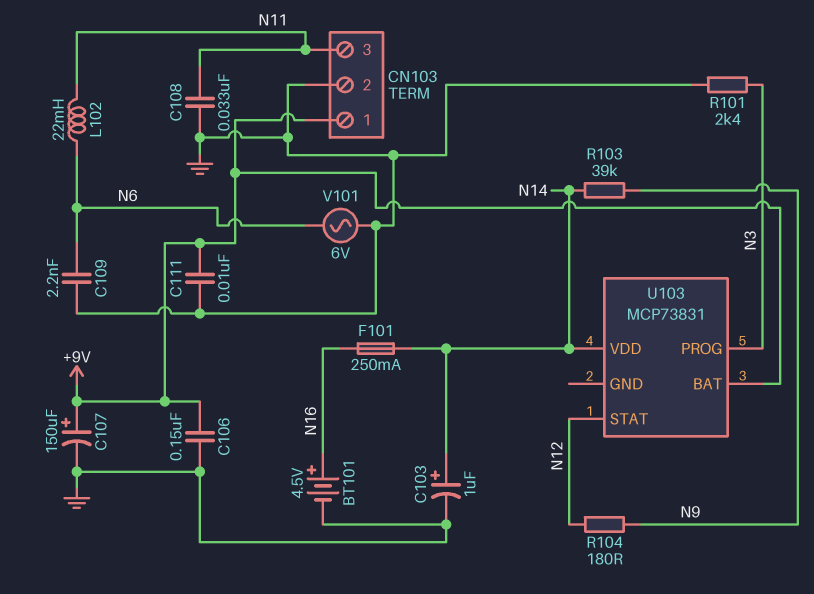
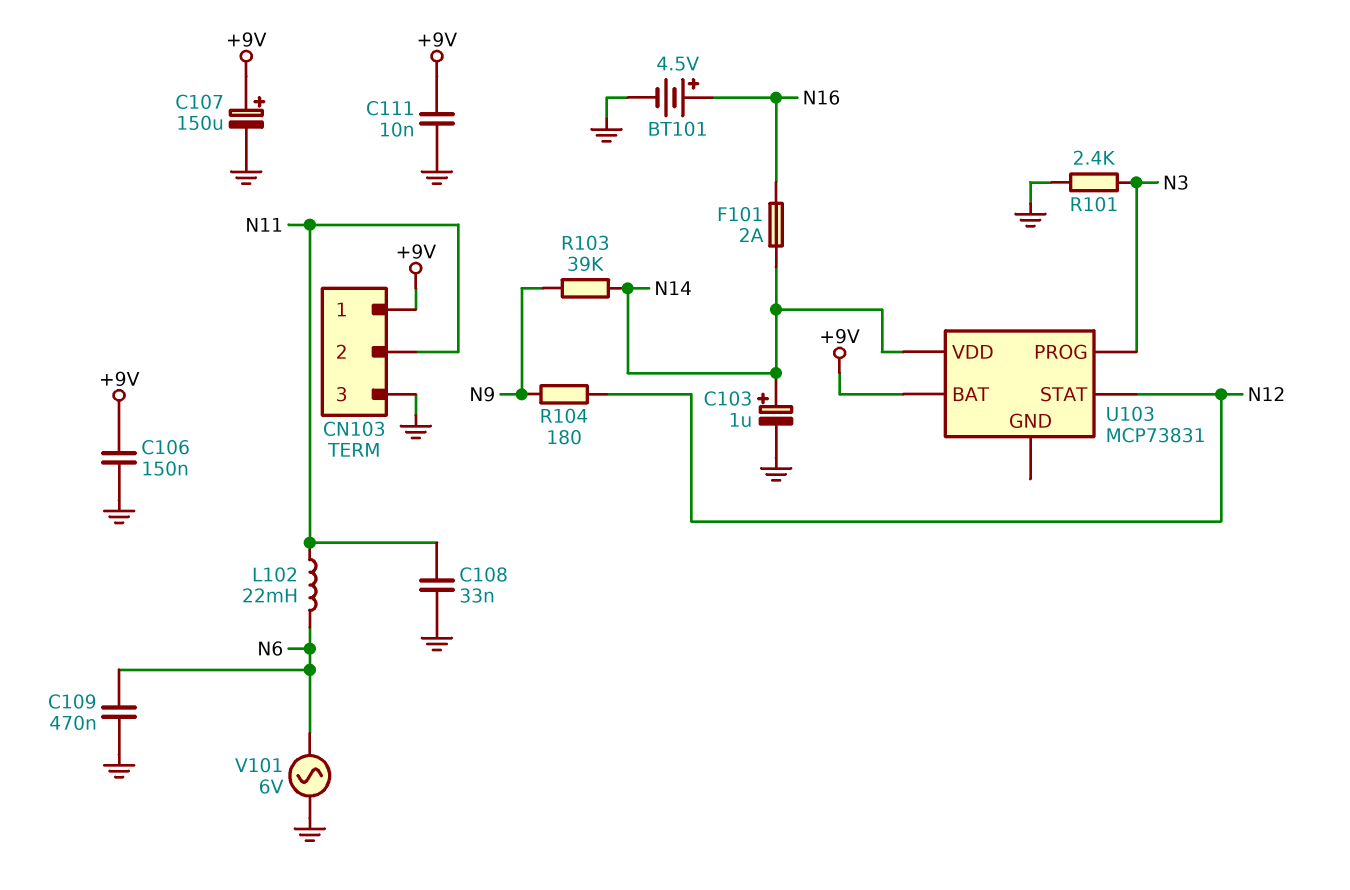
C109: 2.2nF (GND, N6) -> 470nF (GND, N6)
CN103 pin 2: GND -> N11
CN103 pin 3: N11 -> GND
F101: 250mA (N14, N16) -> 2A (N14, N16)

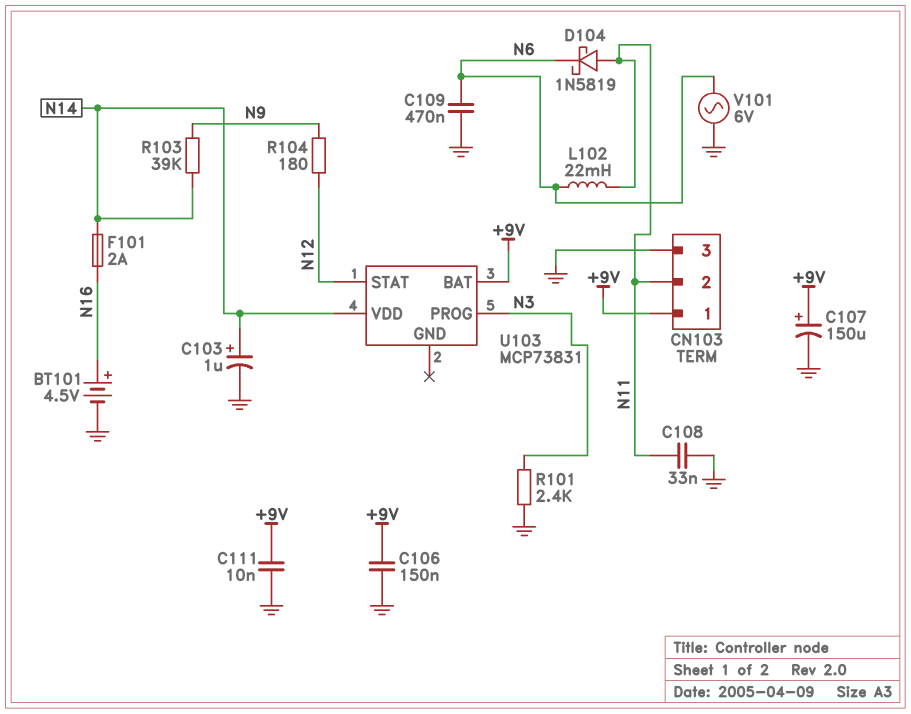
D104: none -> schottky 1N5819 (A N11, K N6)

